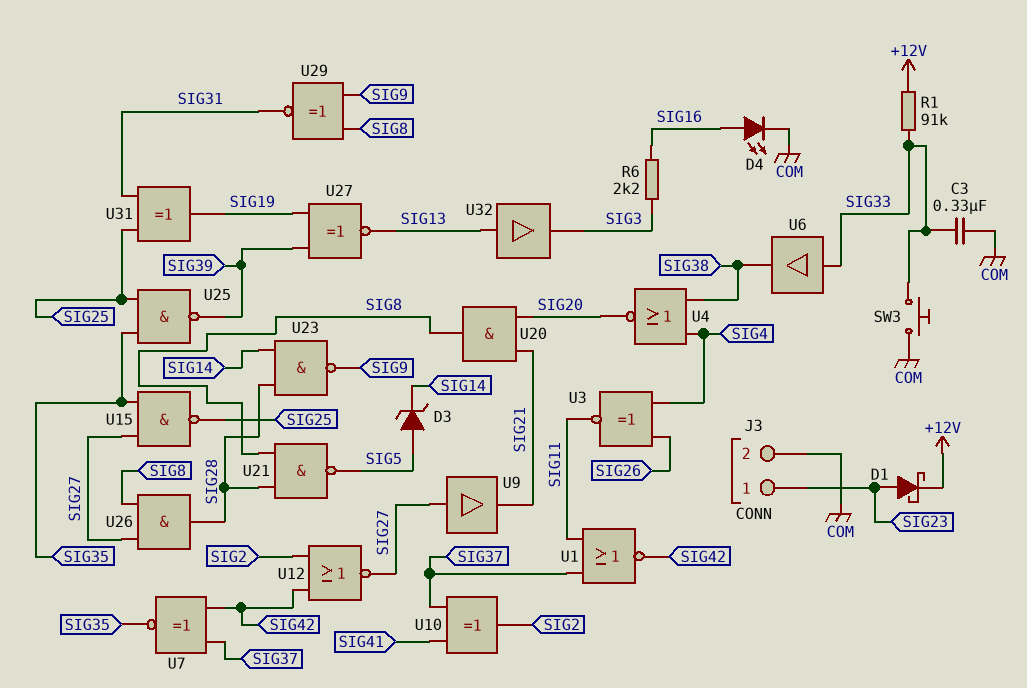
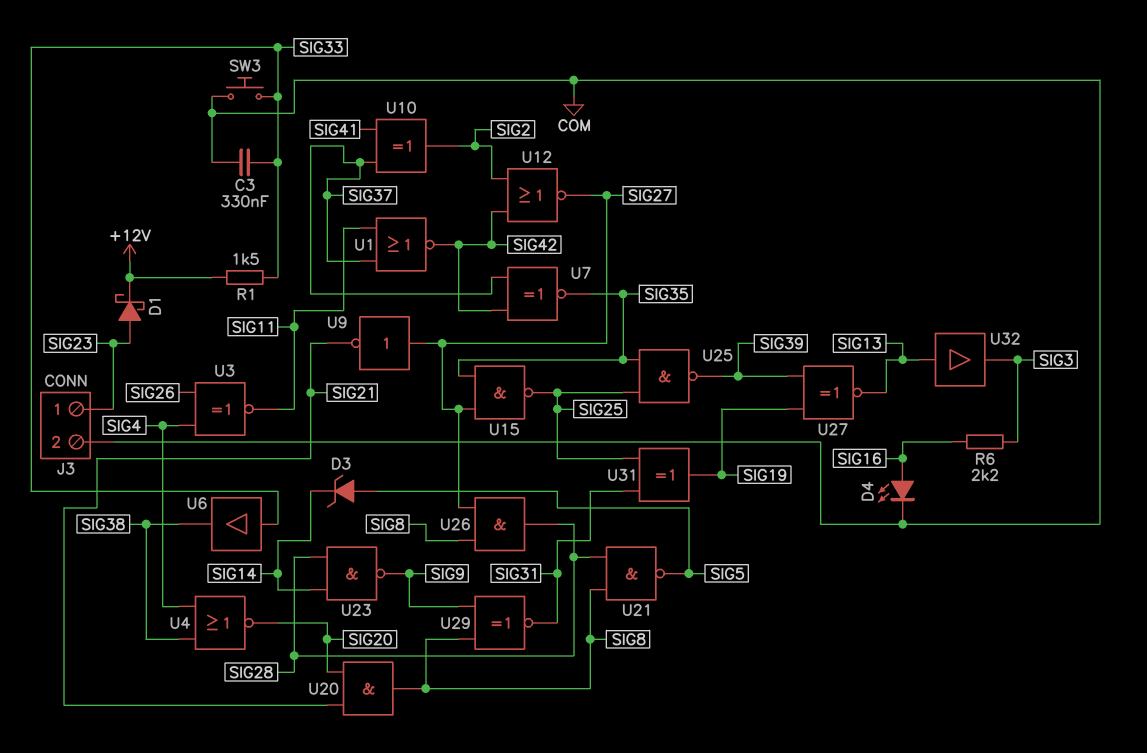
R1: 91k (+12V, SIG33) -> 1.5k (+12V, SIG33)
U9: buffer (in SIG27, out SIG21) -> NOT (in SIG27, out SIG21)

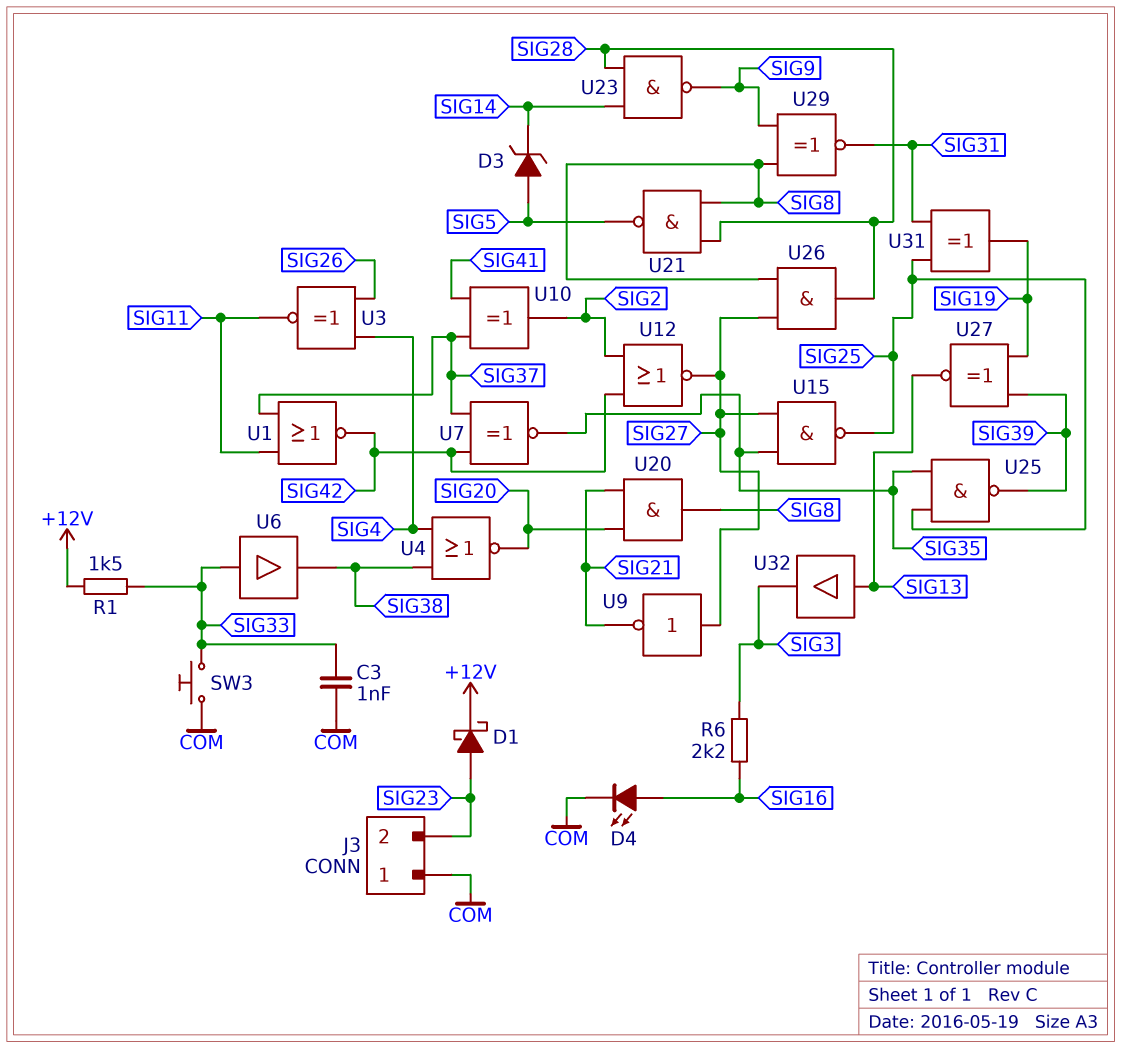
C3: 330nF (COM, SIG33) -> 1nF (COM, SIG33)
J3 pin 1: SIG23 -> COM
J3 pin 2: COM -> SIG23

